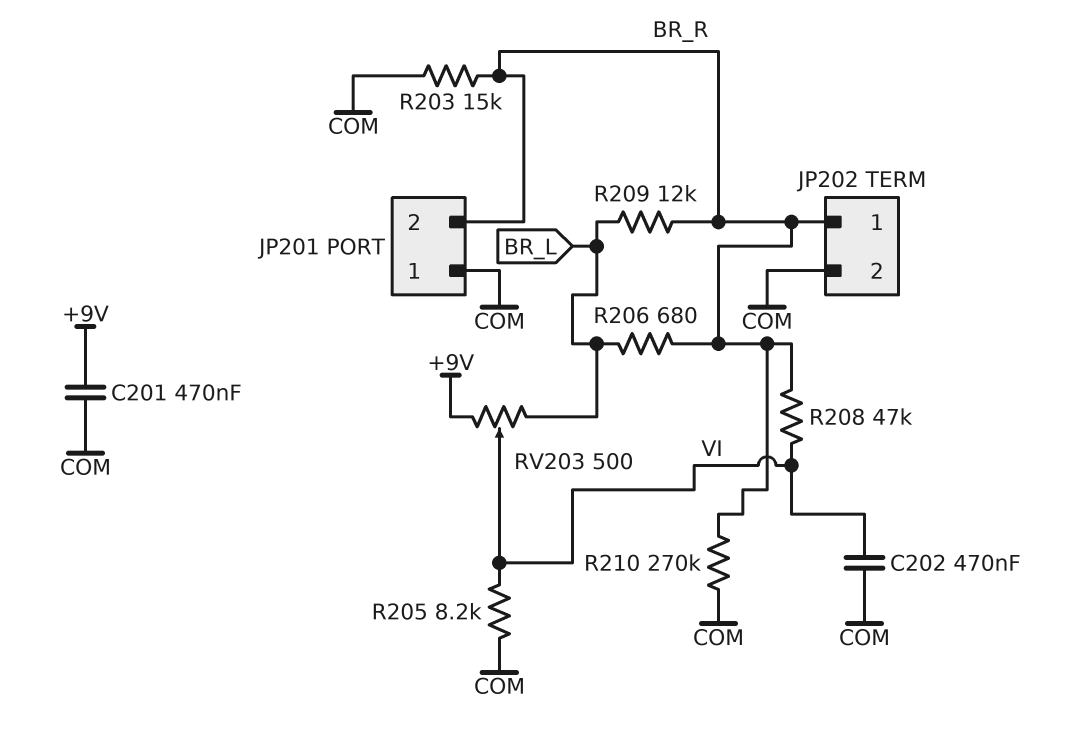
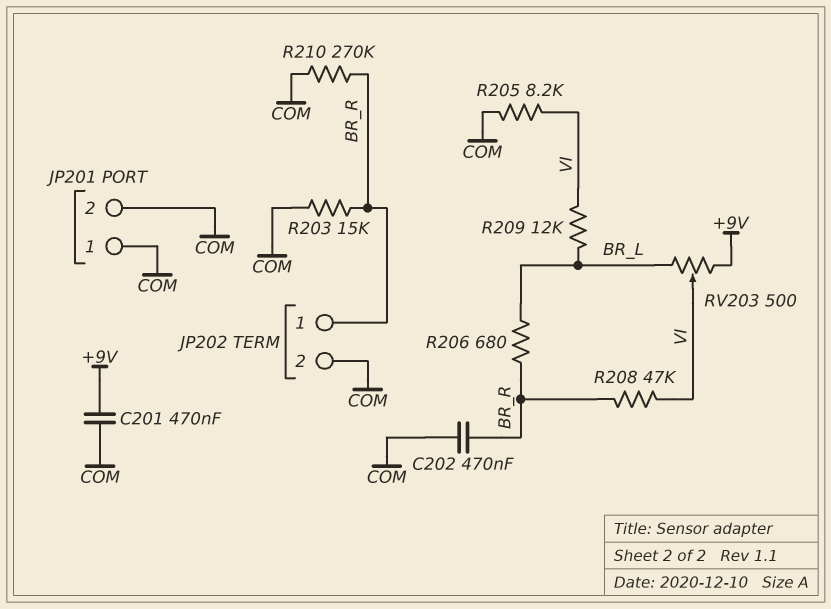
C202: 470nF (COM, VI) -> 470nF (BR_R, COM)
JP201 pin 2: BR_R -> COM
R209: 12k (BR_L, BR_R) -> 12k (BR_L, VI)

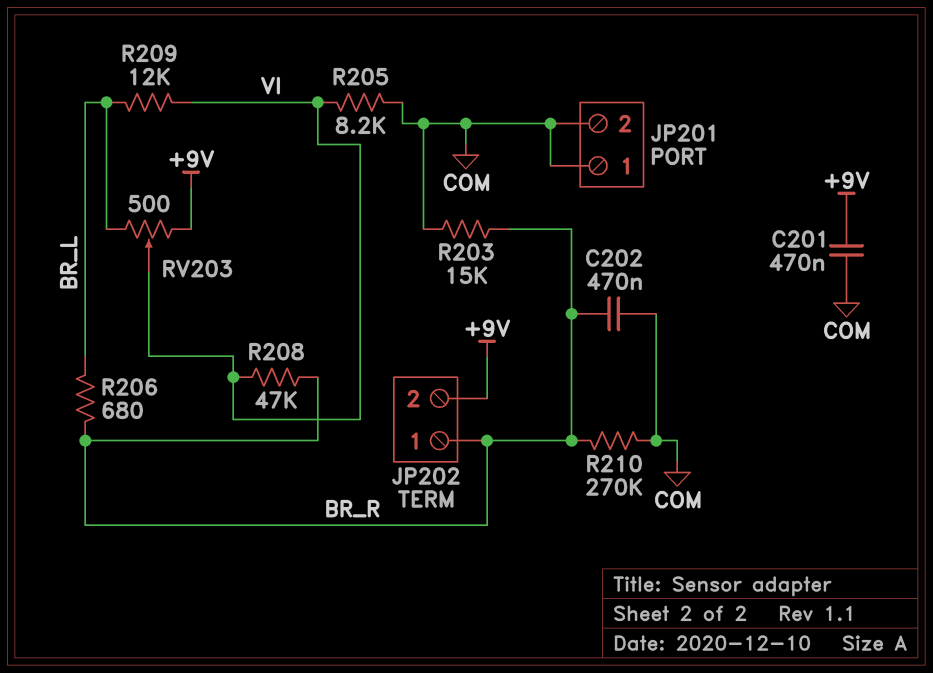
JP202 pin 2: COM -> +9V

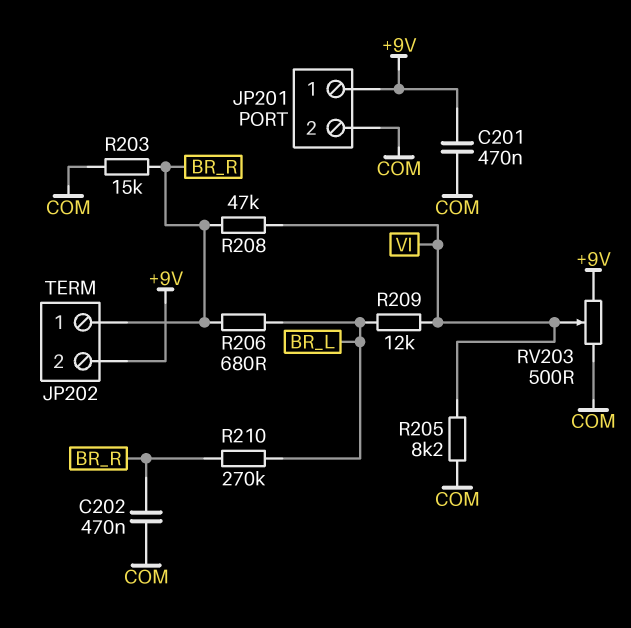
JP201 pin 1: COM -> +9V
R210: 270k (BR_R, COM) -> 270k (BR_L, BR_R)
RV203: 500 (+9V, BR_L, wiper VI) -> 500 (+9V, COM, wiper VI)

